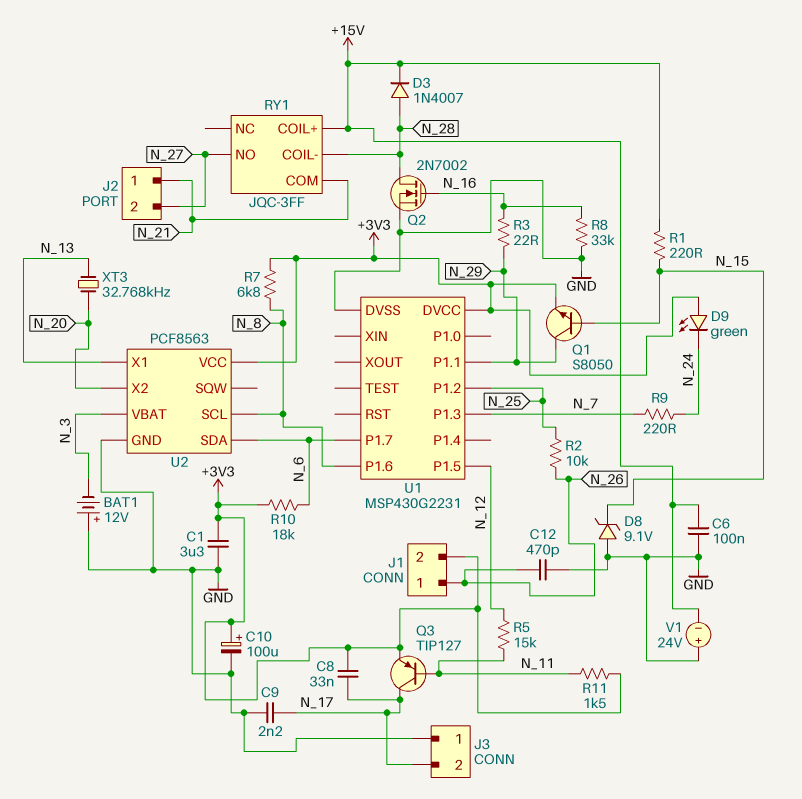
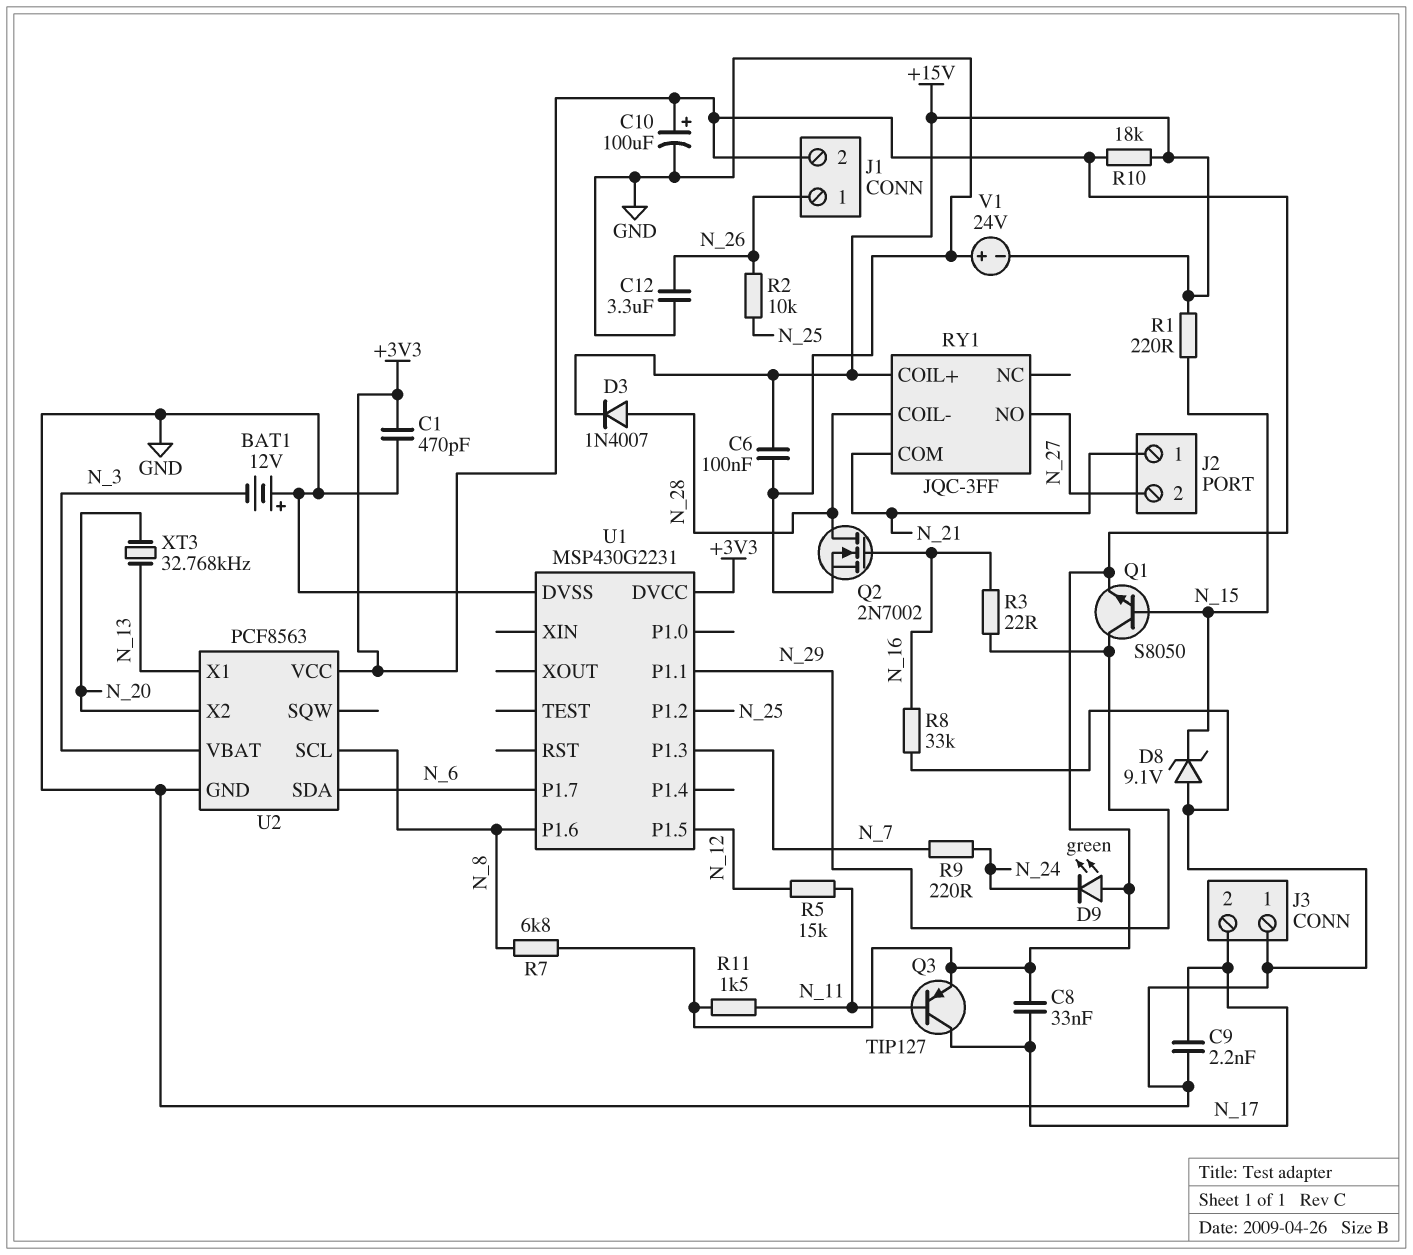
C1: 3.3uF (+3V3, GND) -> 470pF (+3V3, GND)
C12: 470pF (GND, N_26) -> 3.3uF (GND, N_26)
R10: 18k (+3V3, N_6) -> 18k (+3V3, +15V)

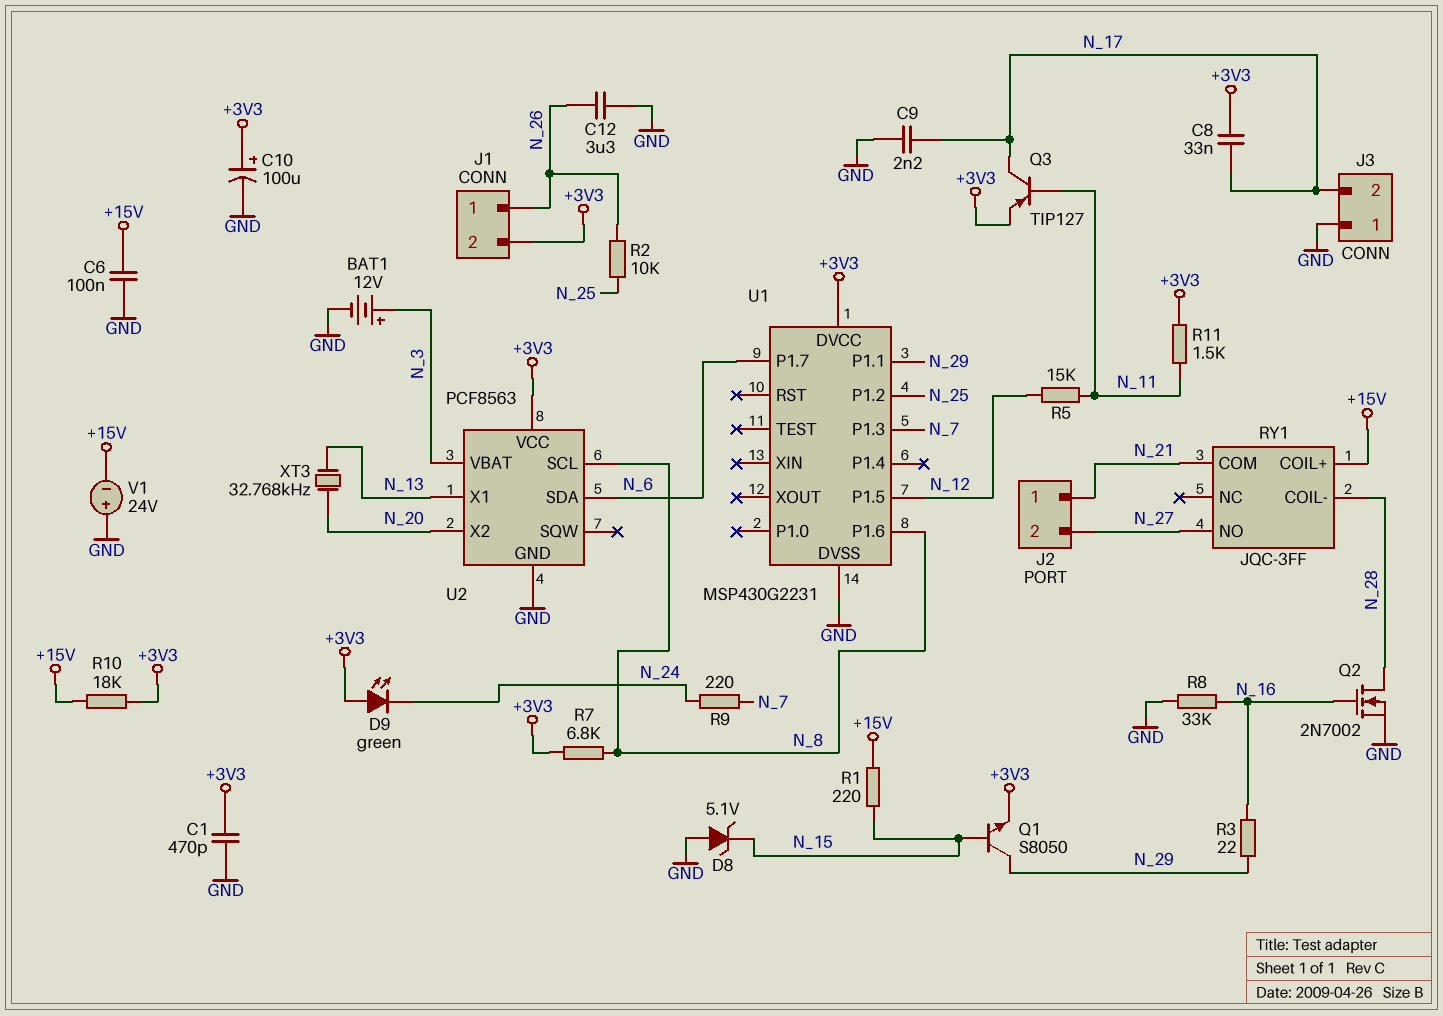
BAT1: 12V (plus GND, minus N_3) -> 12V (plus N_3, minus GND)
D3: diode 1N4007 (A N_28, K +15V) -> none
D8: zener 9.1V (A GND, K N_15) -> zener 5.1V (A GND, K N_15)

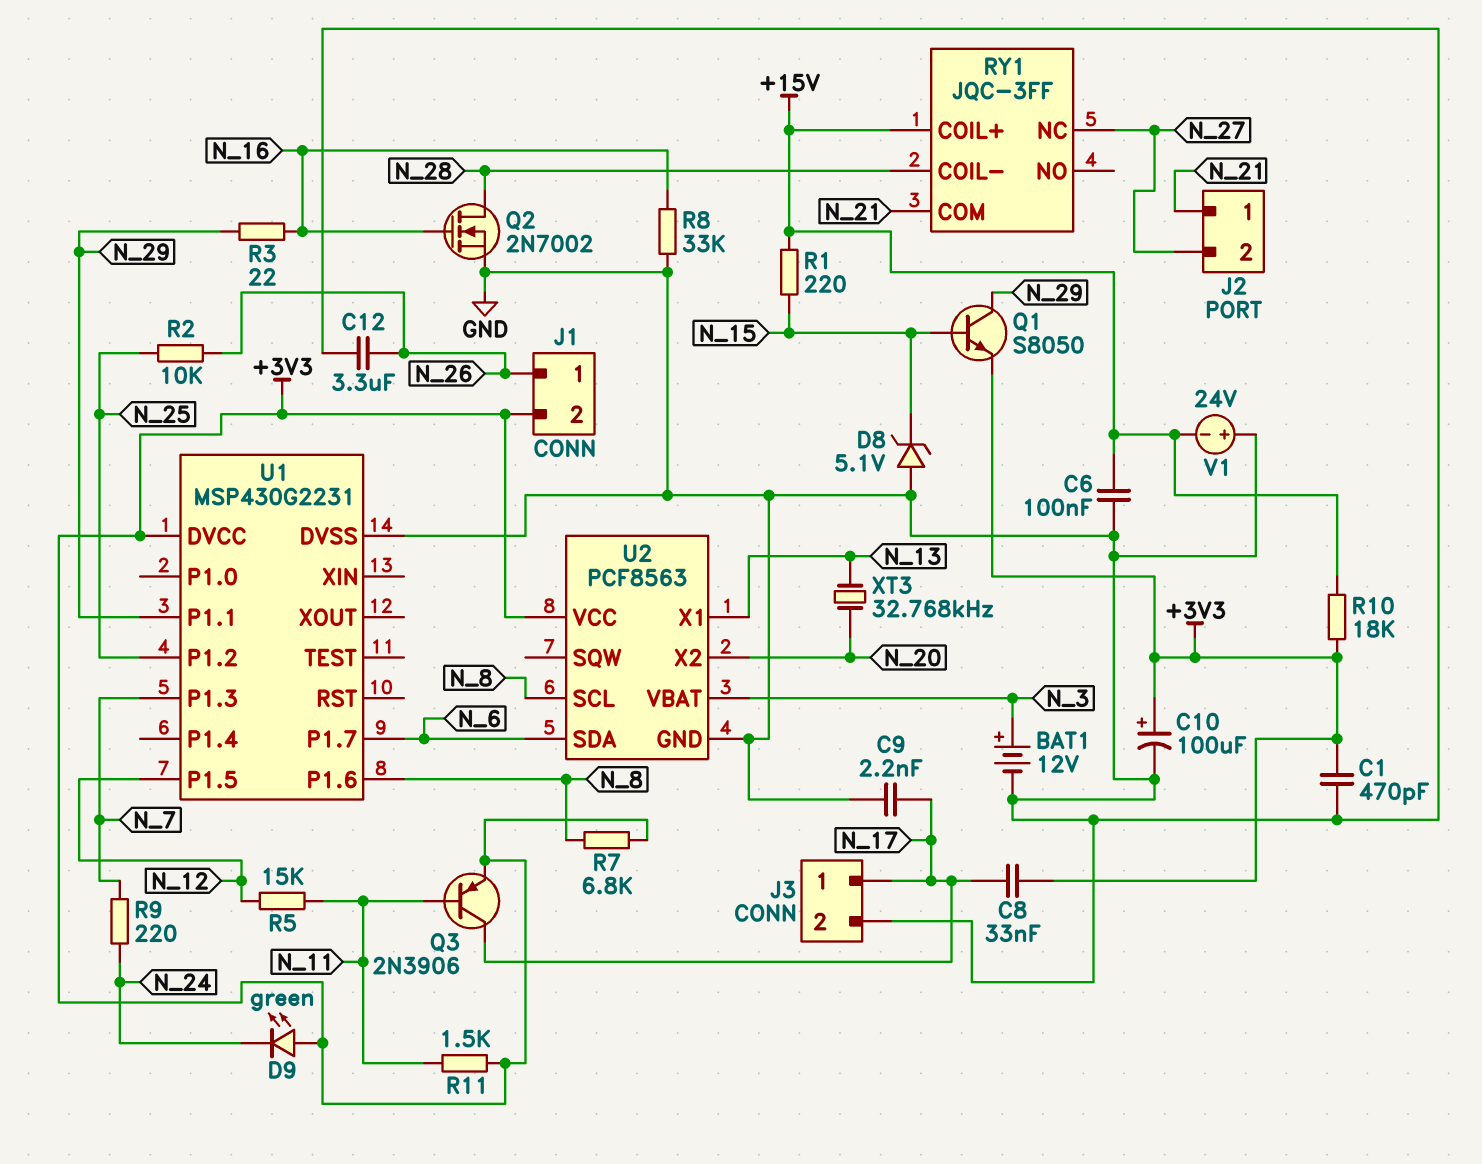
J3 pin 1: GND -> N_17
J3 pin 2: N_17 -> GND
Q3: PNP TIP127 (B N_11, C N_17, E +3V3) -> PNP 2N3906 (B N_11, C N_17, E +3V3)
RY1 pin NC: none -> N_27
RY1 pin NO: N_27 -> none

